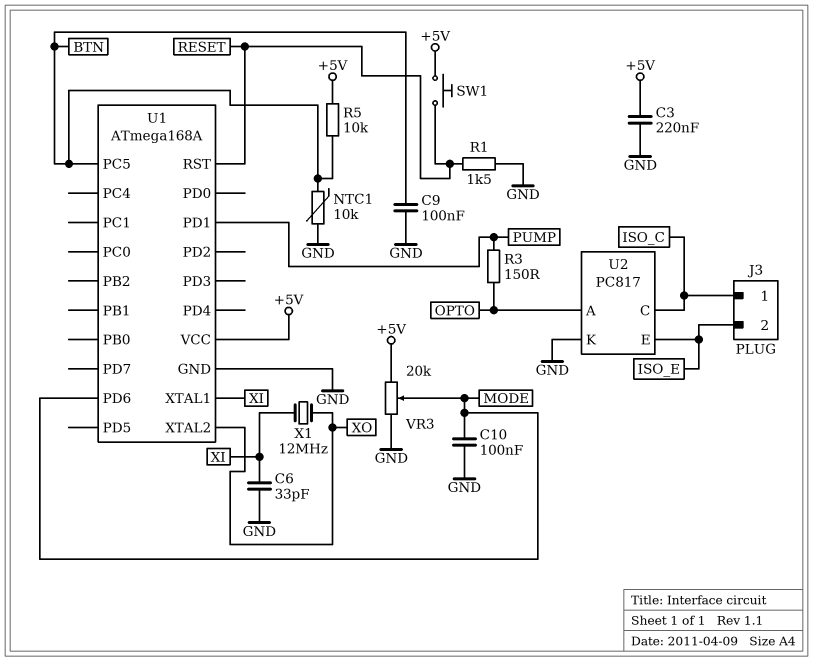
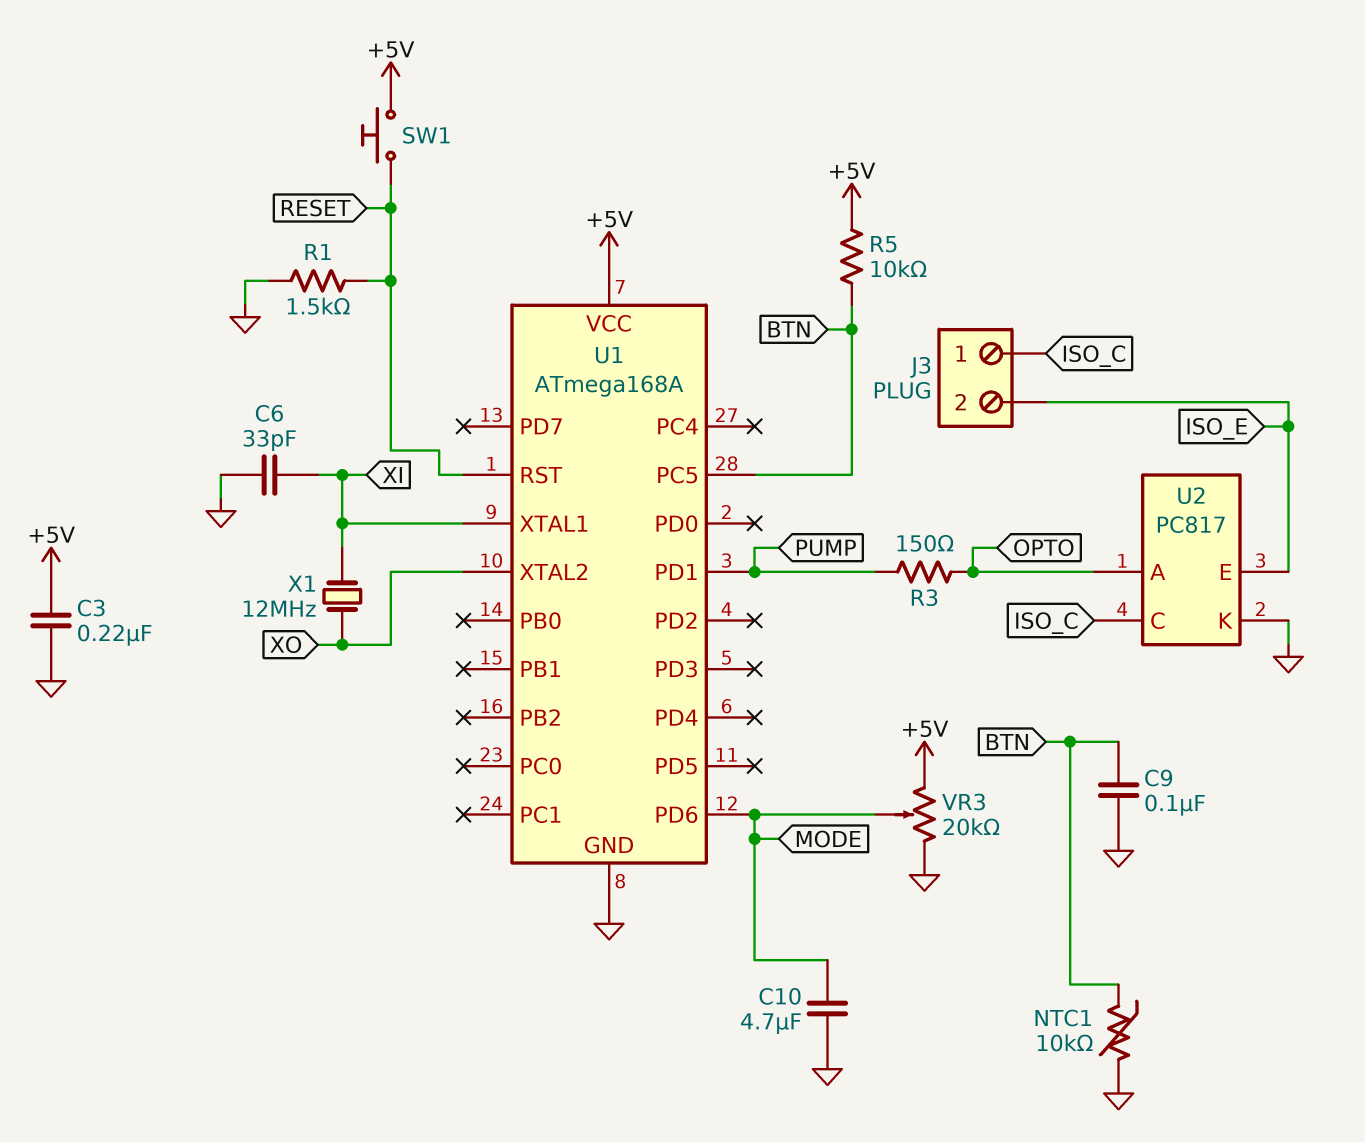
C10: 100nF (GND, MODE) -> 4.7uF (GND, MODE)

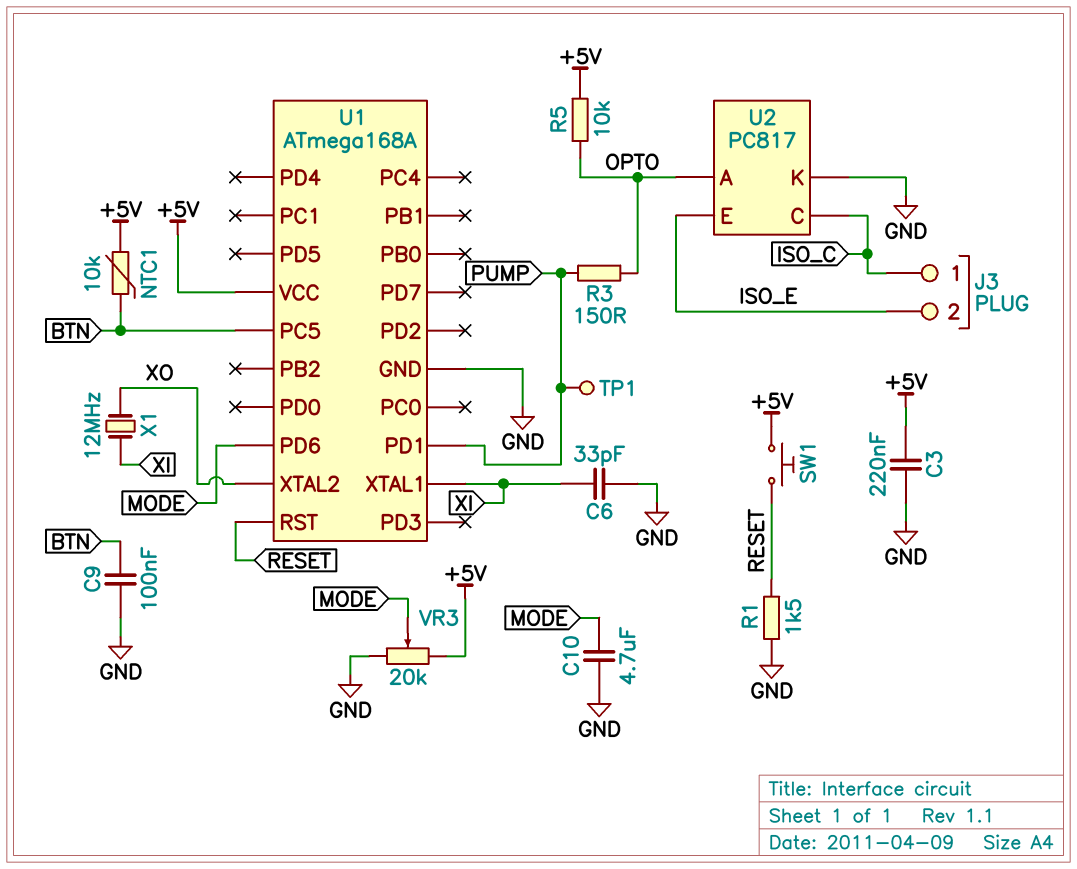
NTC1: 10k (BTN, GND) -> 10k (+5V, BTN)
R5: 10k (+5V, BTN) -> 10k (+5V, OPTO)
TP1: none -> test point (PUMP)

